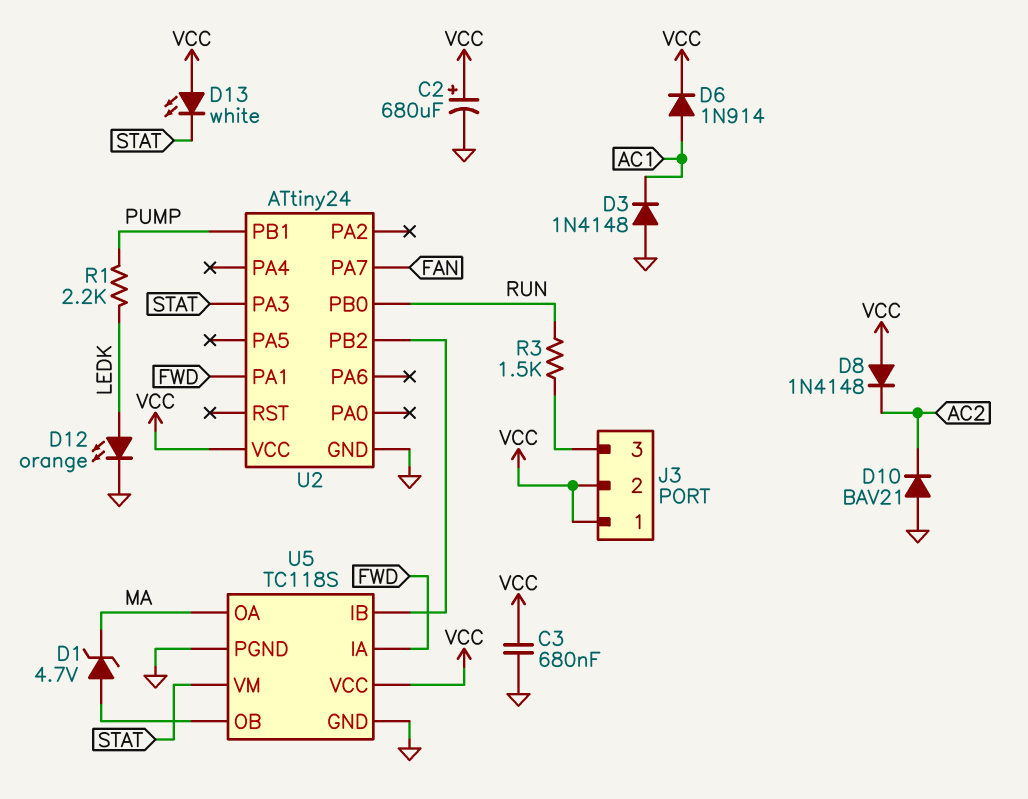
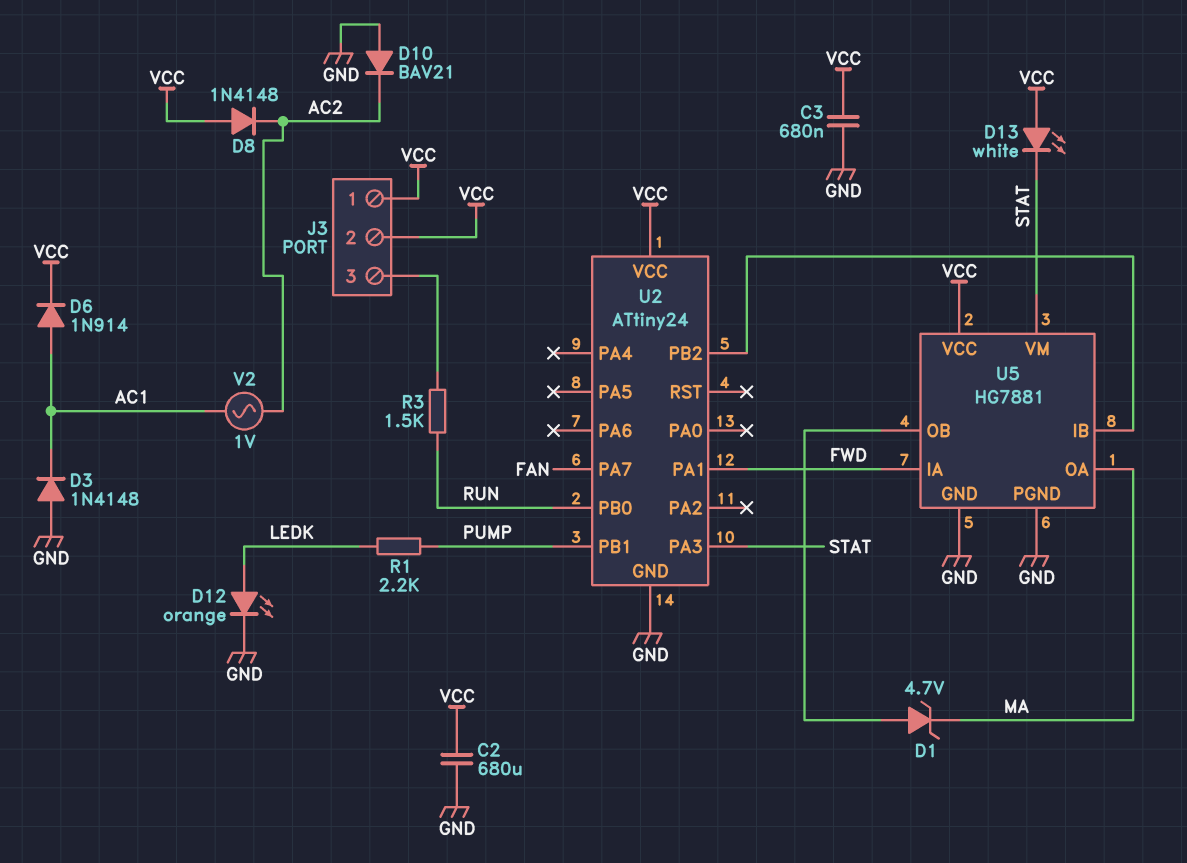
C2: 680uF (plus VCC, minus GND) -> 680uF (GND, VCC)
U5: TC118S -> HG7881
V2: none -> AC 1V (AC1, AC2)

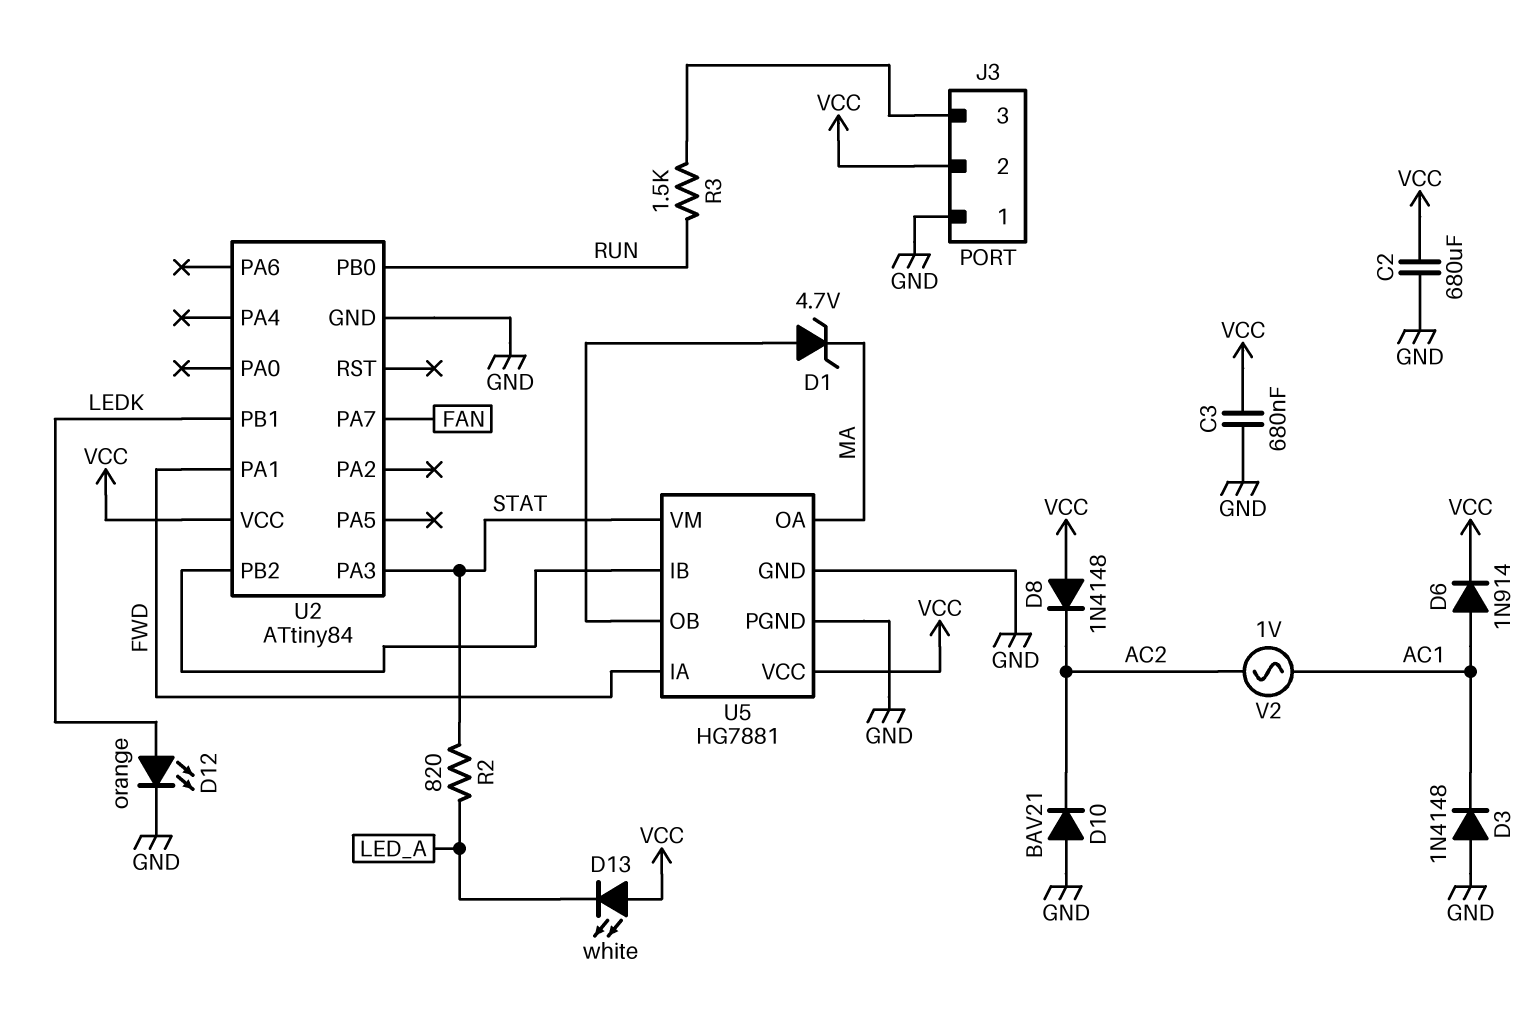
D13: LED white (A VCC, K STAT) -> LED white (A VCC, K LED_A)
J3 pin 1: VCC -> GND
R1: 2.2k (LEDK, PUMP) -> none
R2: none -> 820 (LED_A, STAT)
U2: ATtiny24 -> ATtiny84
U2 pin PB1: PUMP -> LEDK

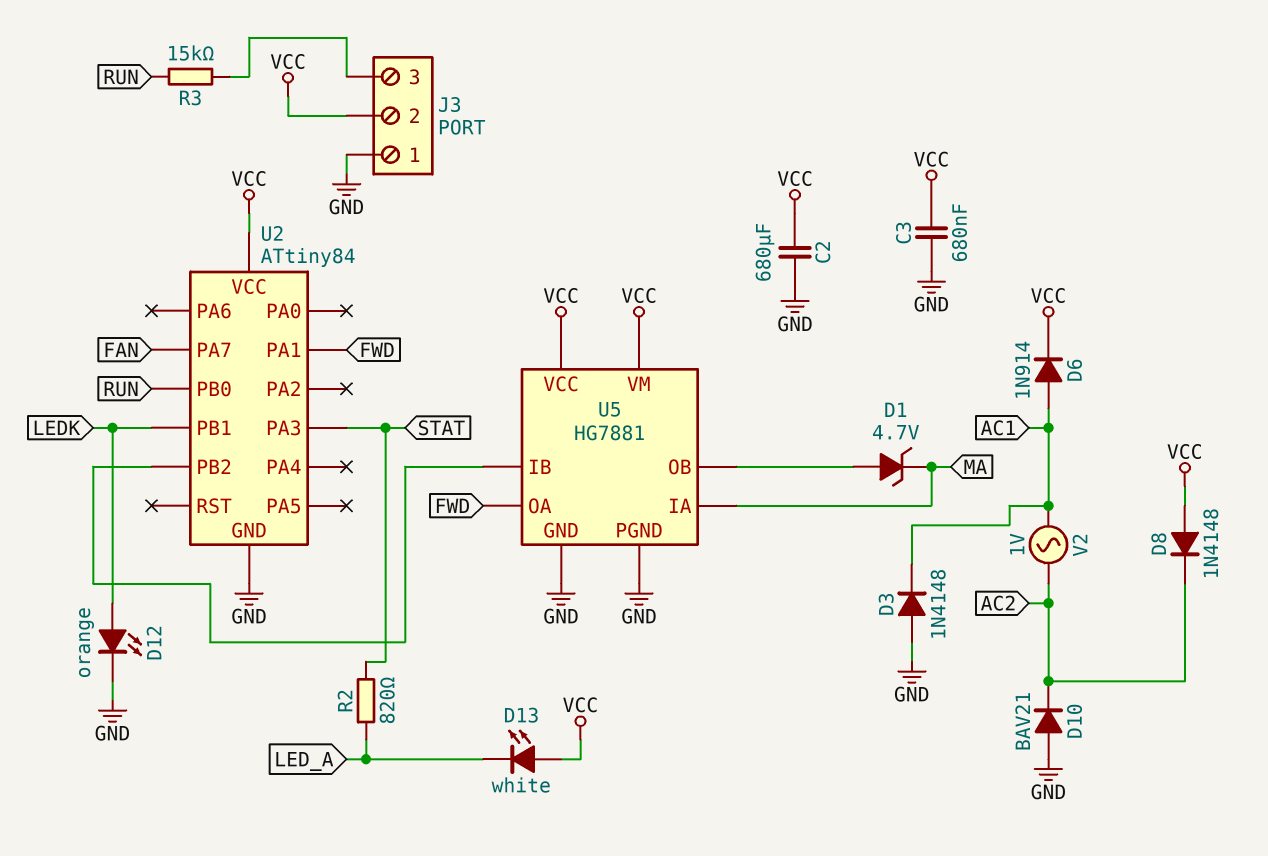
R3: 1.5k (J3/3, RUN) -> 15k (J3/3, RUN)
U5 pin IA: FWD -> MA
U5 pin OA: MA -> FWD
U5 pin VM: STAT -> VCC

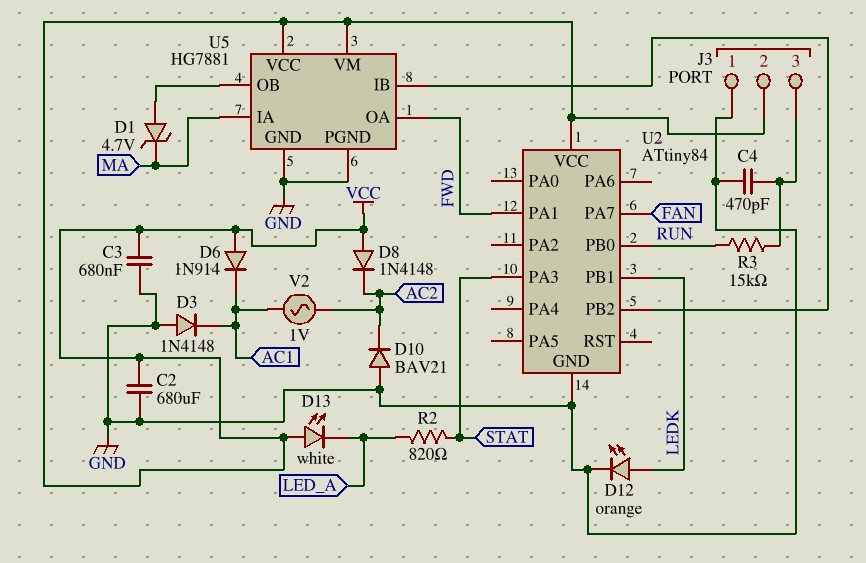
C4: none -> 470pF (GND, J3/3)
D6: diode 1N914 (A AC1, K VCC) -> diode 1N914 (A VCC, K AC1)

